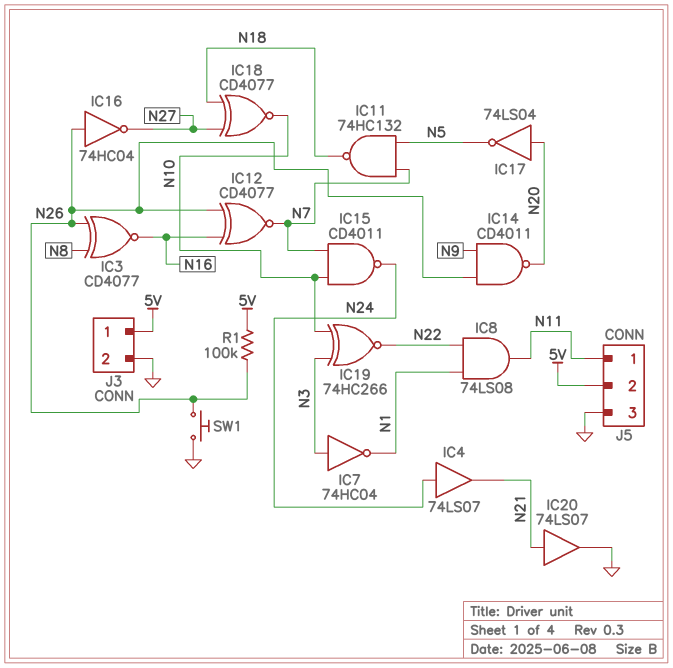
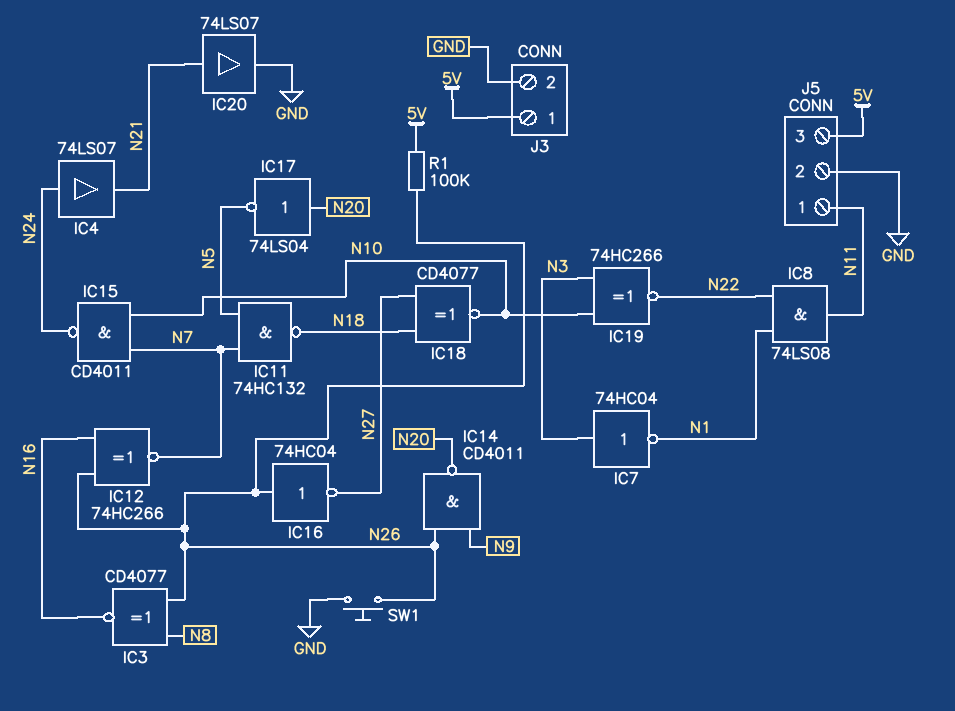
IC12: XNOR CD4077 (in N16, in N26, out N7) -> XNOR 74HC266 (in N16, in N26, out N7)
J5 pin 2: 5V -> GND
J5 pin 3: GND -> 5V

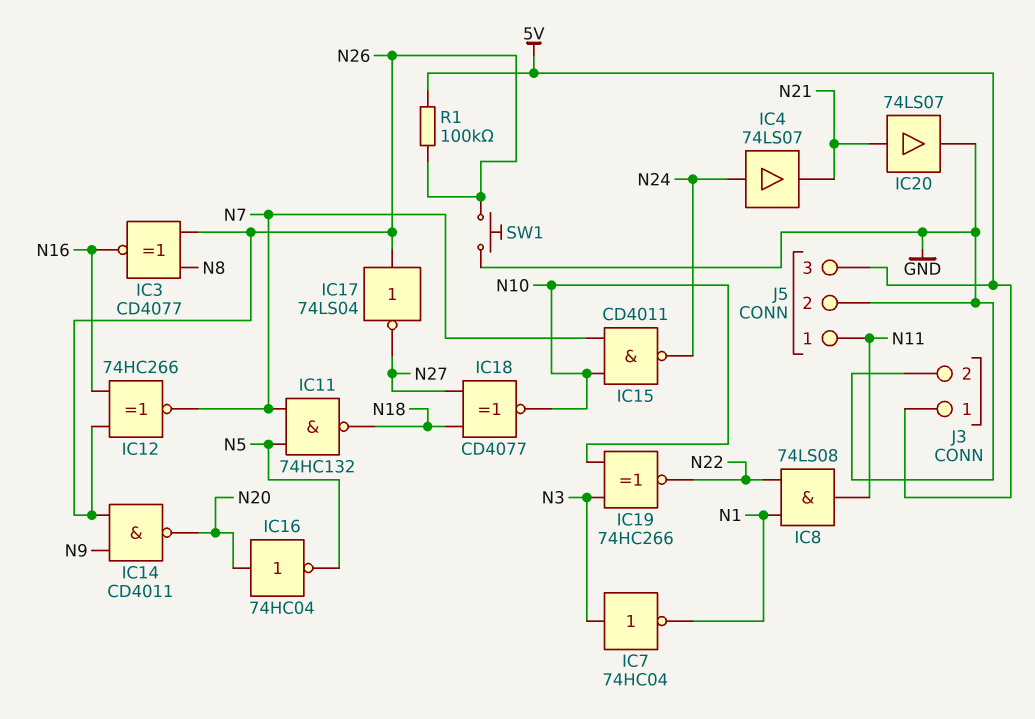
IC16: NOT 74HC04 (in N26, out N27) -> NOT 74HC04 (in N20, out N5)
IC17: NOT 74LS04 (in N20, out N5) -> NOT 74LS04 (in N26, out N27)

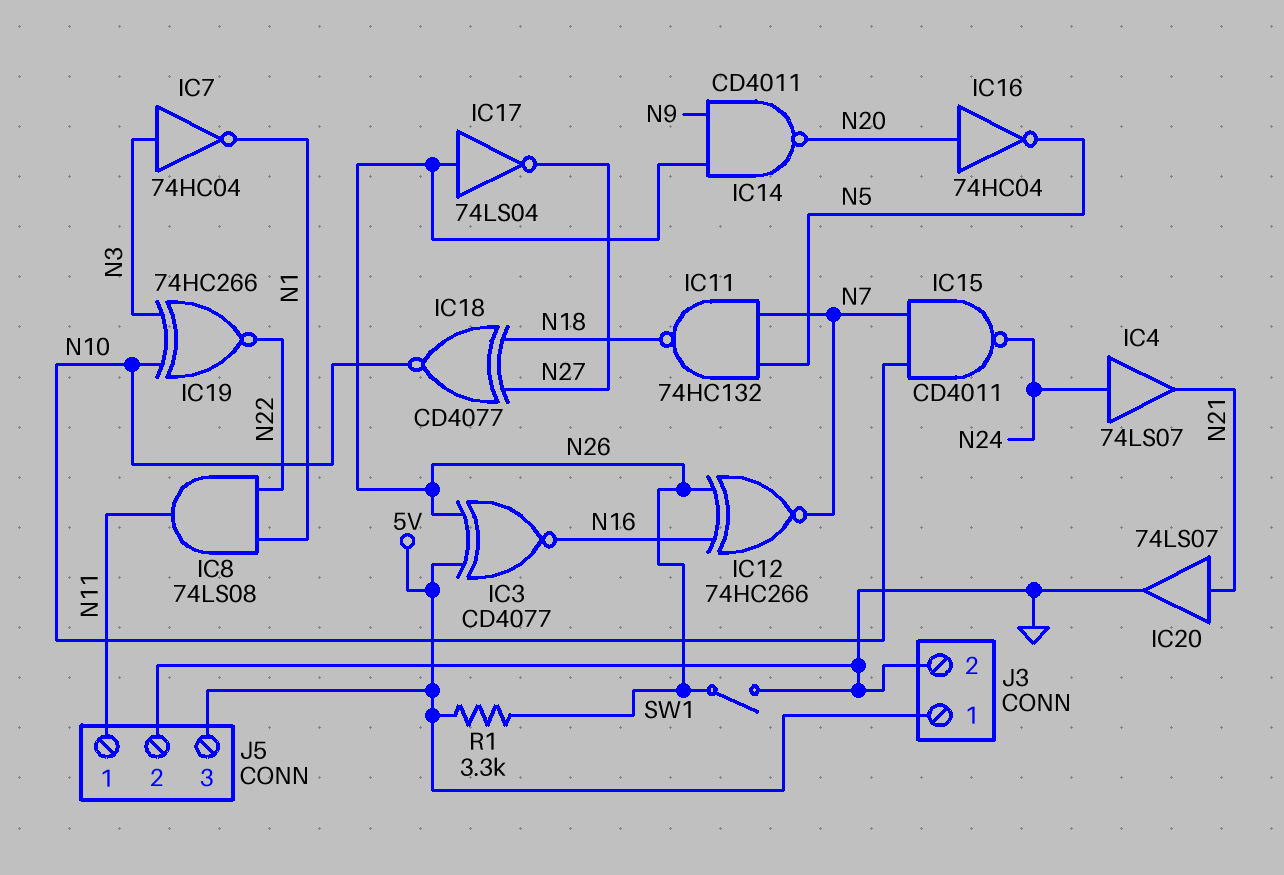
IC3: XNOR CD4077 (in N8, in N26, out N16) -> XNOR CD4077 (in 5V, in N26, out N16)
R1: 100k (5V, N26) -> 3.3k (5V, N26)
SW1: button (GND, N26) -> switch (GND, N26)

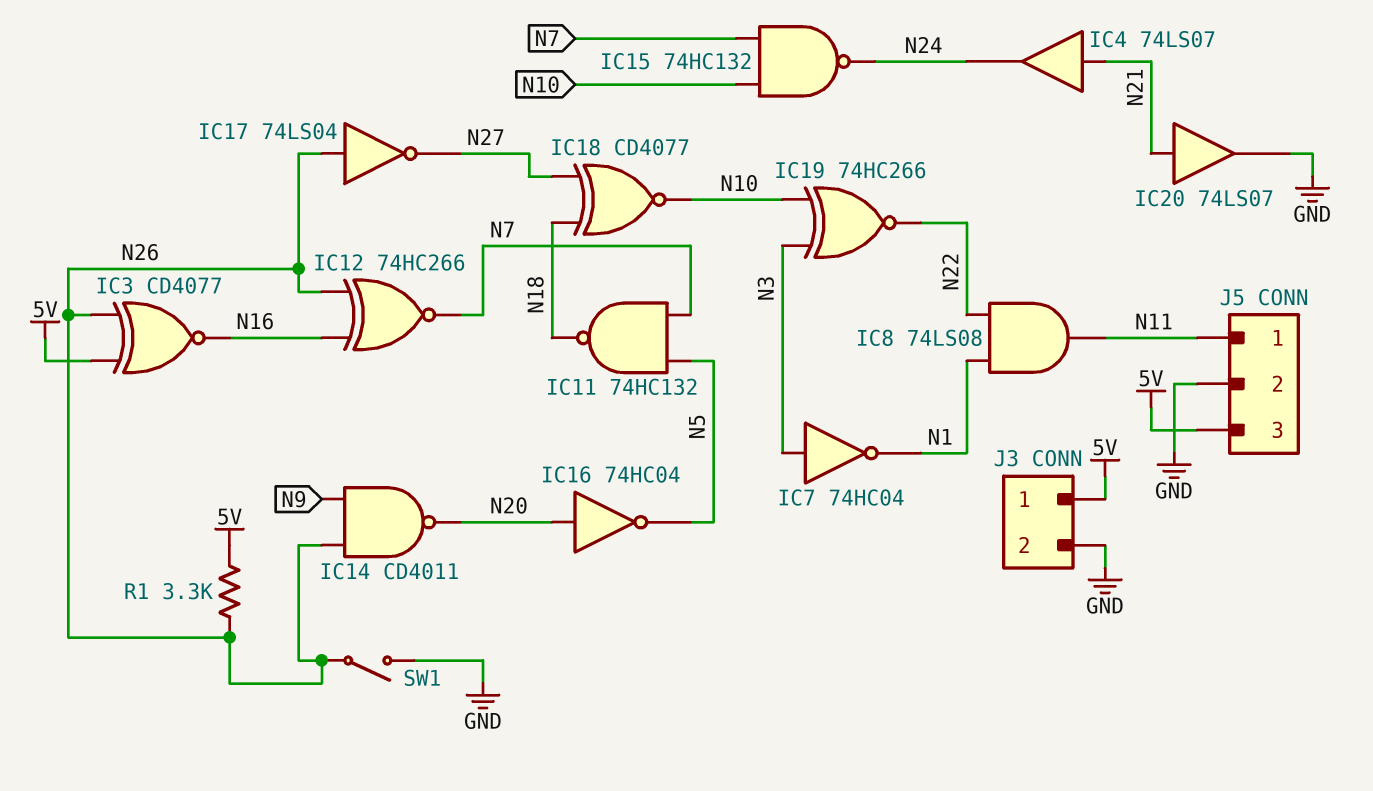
IC4: buffer 74LS07 (in N24, out N21) -> buffer 74LS07 (in N21, out N24)
IC15: NAND CD4011 (in N7, in N10, out N24) -> NAND 74HC132 (in N7, in N10, out N24)

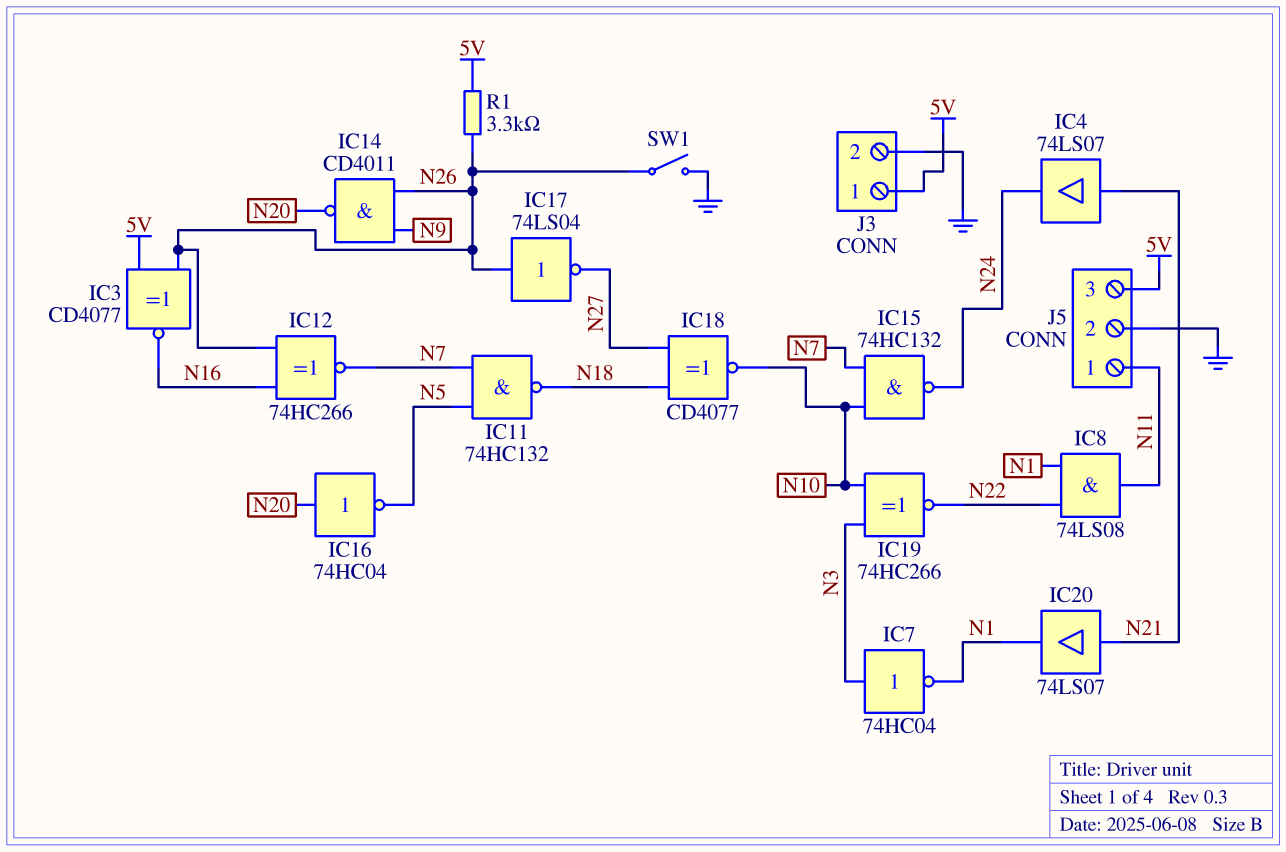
IC20: buffer 74LS07 (in N21, out GND) -> buffer 74LS07 (in N21, out N1)

